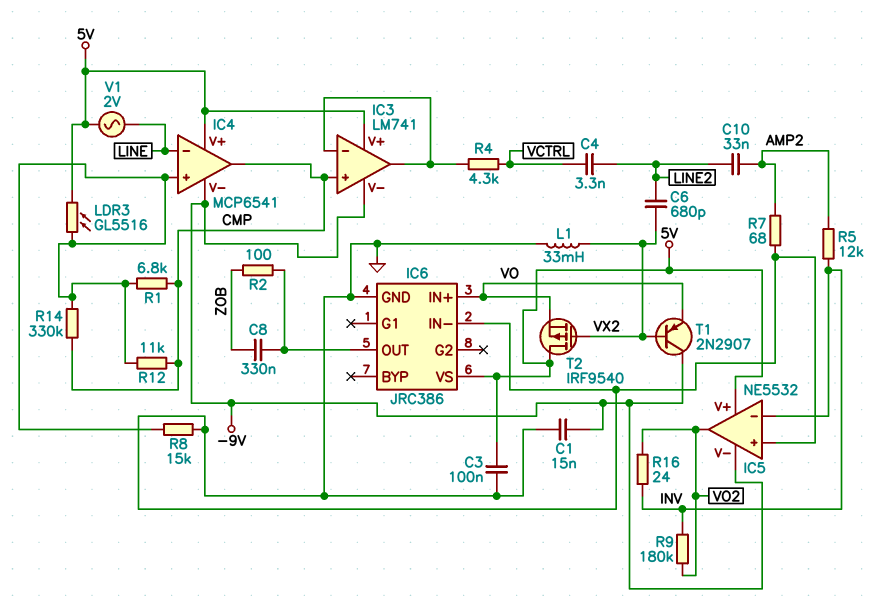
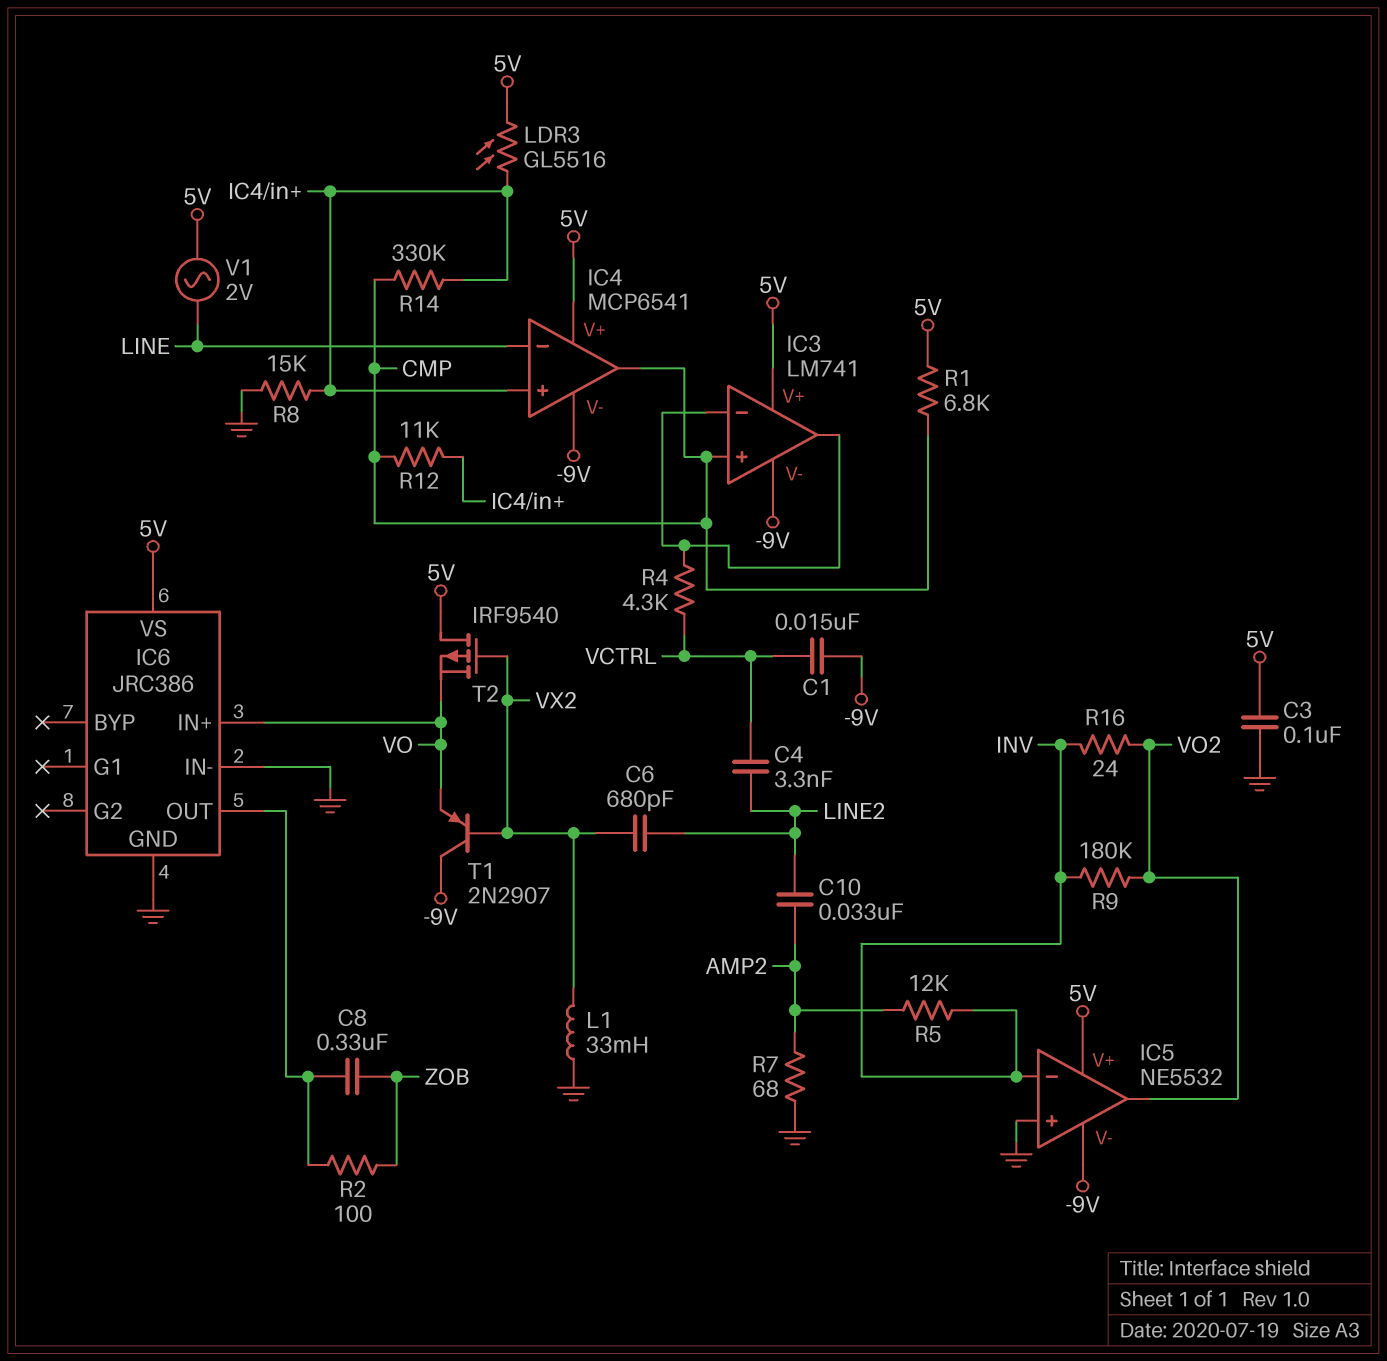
C1: 15nF (-9V, GND) -> 15nF (-9V, VCTRL)
R1: 6.8k (CMP, IC4/in+) -> 6.8k (5V, CMP)

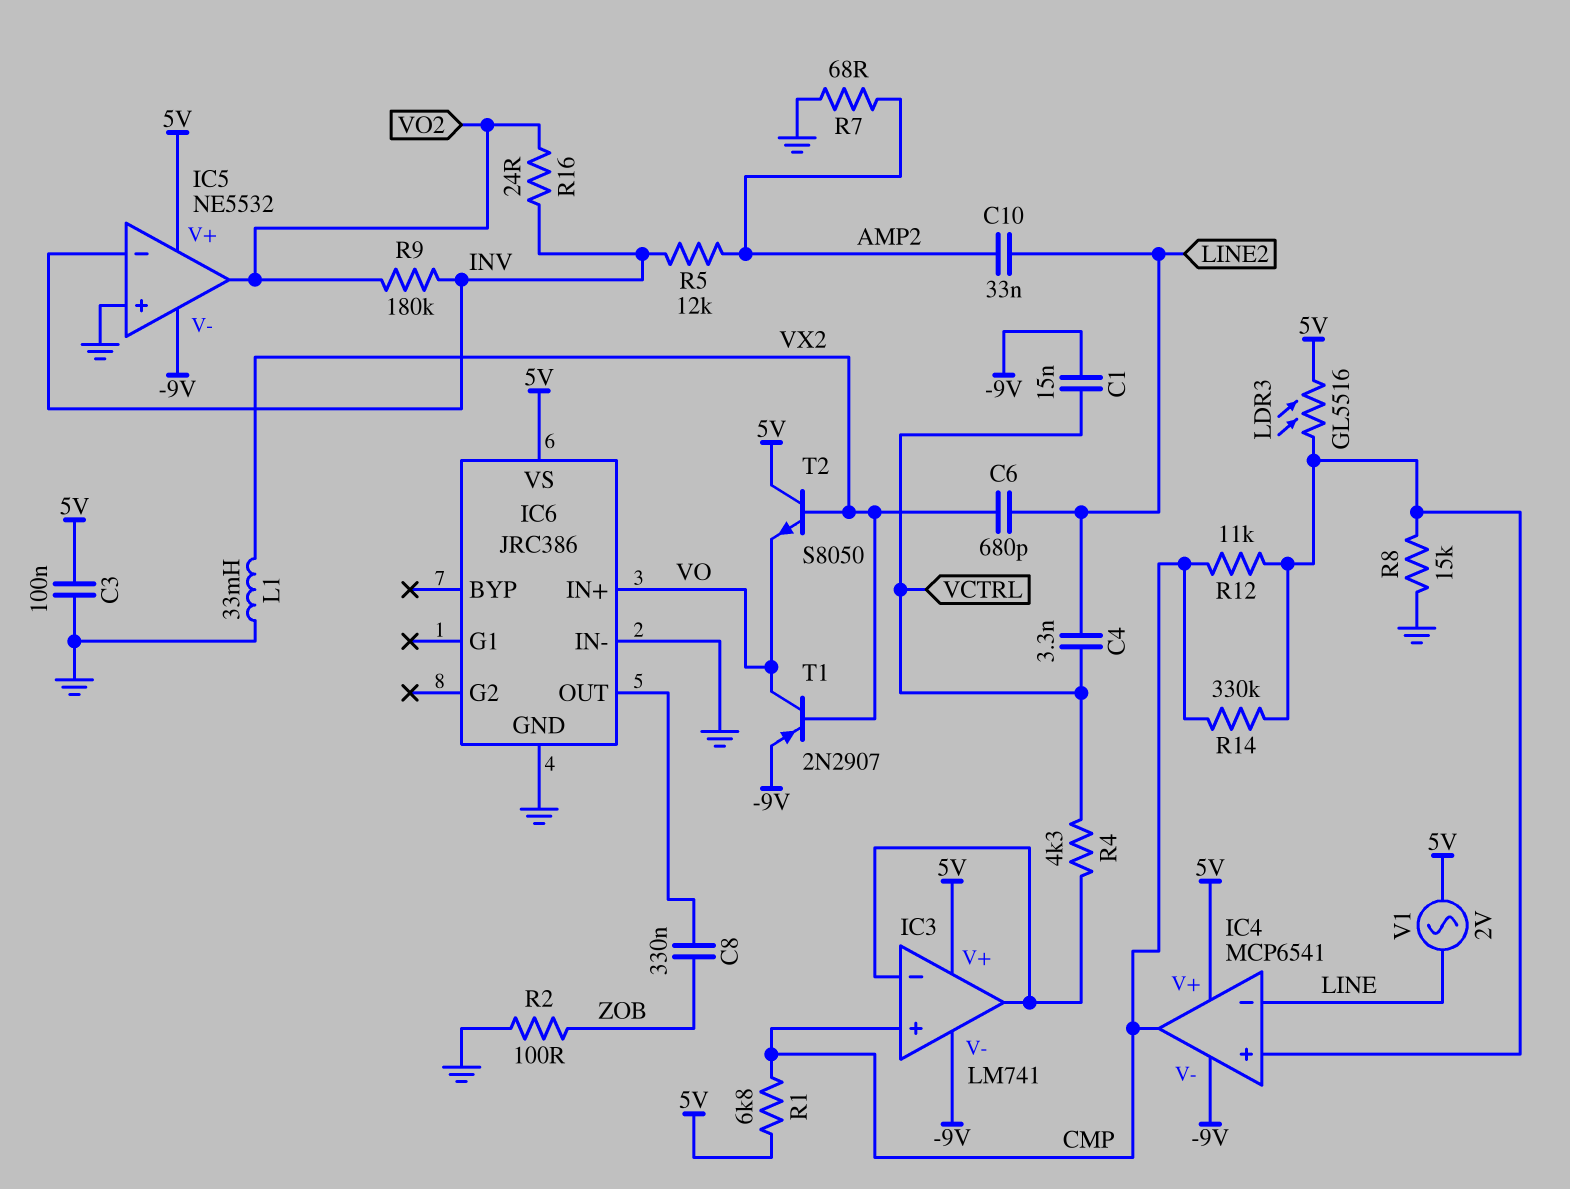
R2: 100 (IC6/OUT, ZOB) -> 100 (GND, ZOB)
T1: PNP 2N2907 (B VX2, C -9V, E VO) -> PNP 2N2907 (B VX2, C VO, E -9V)
T2: PMOS IRF9540 (G VX2, D 5V, S VO) -> NPN S8050 (B VX2, C 5V, E VO)

